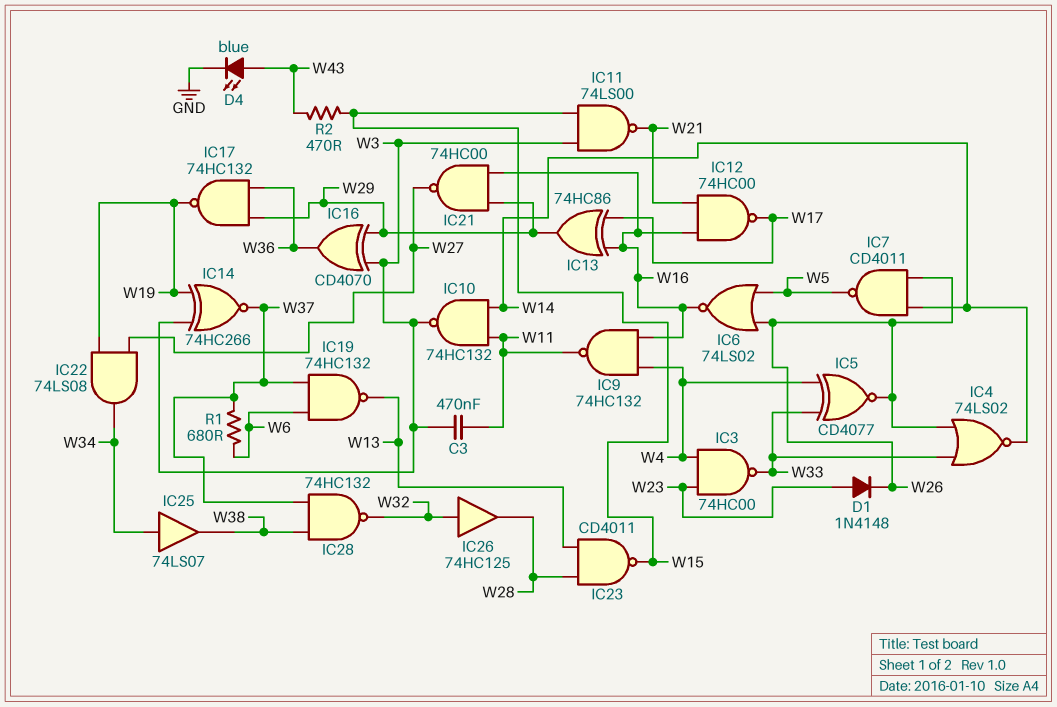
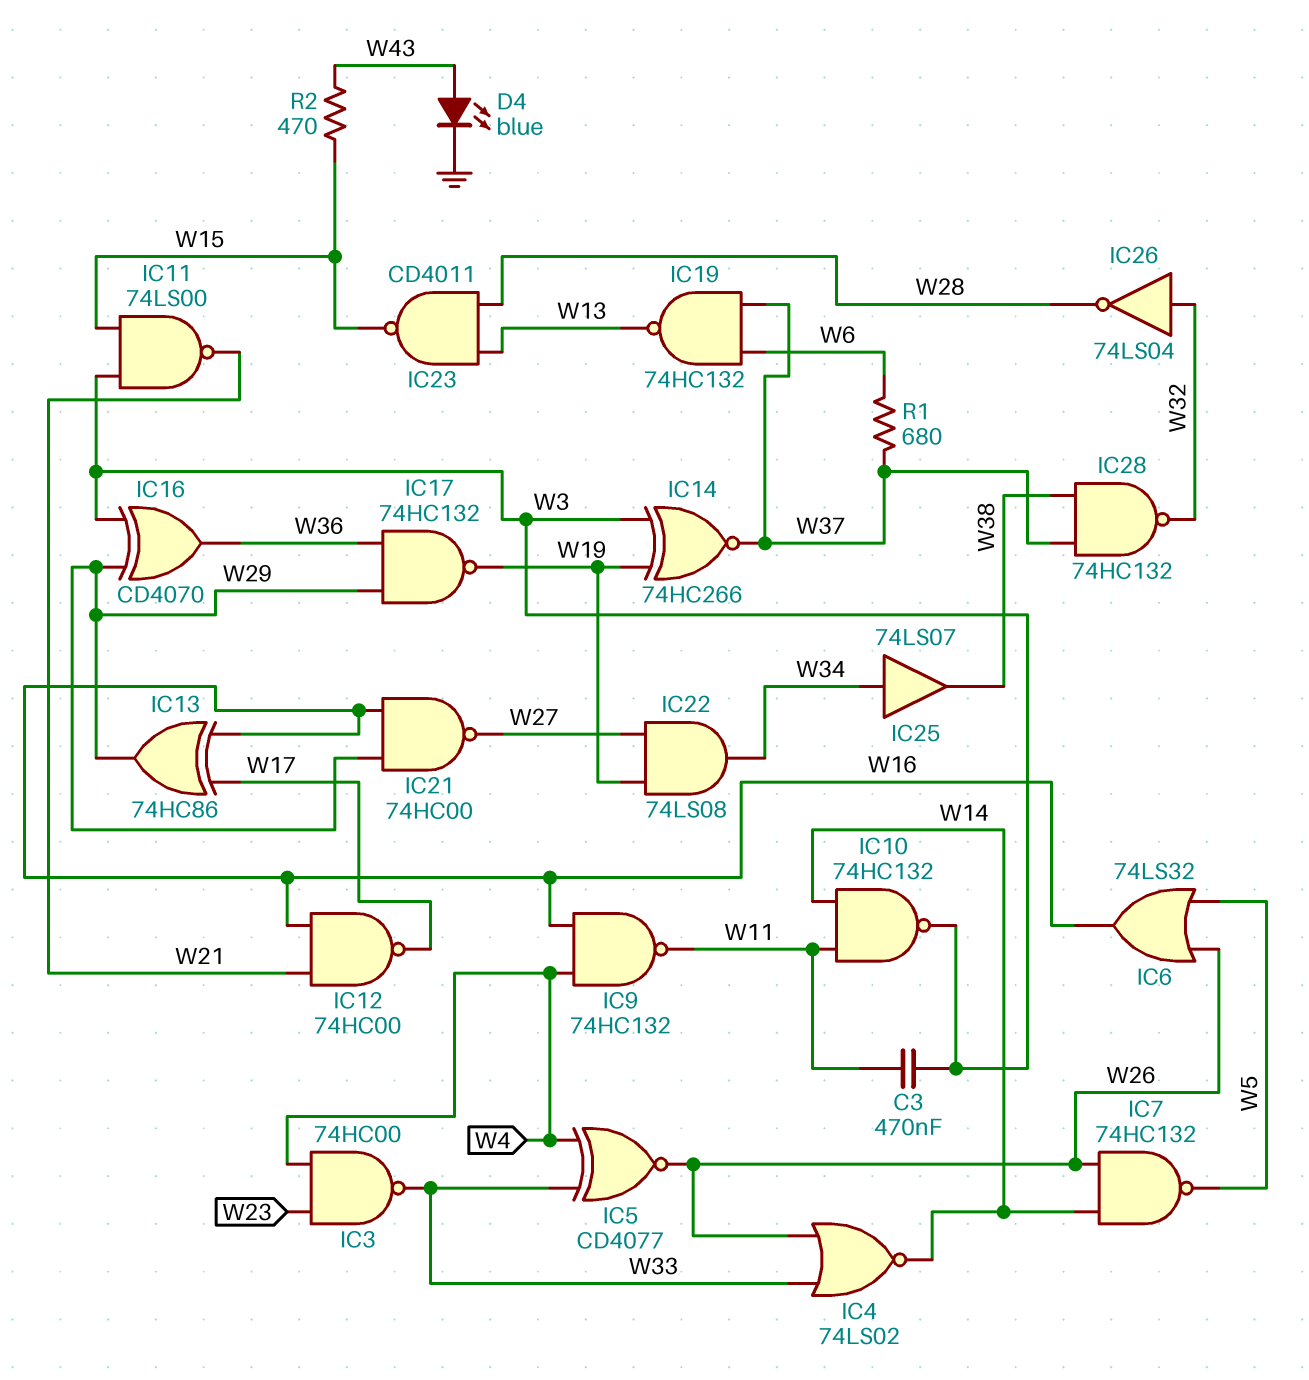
D1: diode 1N4148 (A W23, K W26) -> none
IC6: NOR 74LS02 (in W5, in W26, out W16) -> OR 74LS32 (in W5, in W26, out W16)
IC7: NAND CD4011 (in W14, in W26, out W5) -> NAND 74HC132 (in W14, in W26, out W5)
IC26: buffer 74HC125 (in W32, out W28) -> NOT 74LS04 (in W32, out W28)

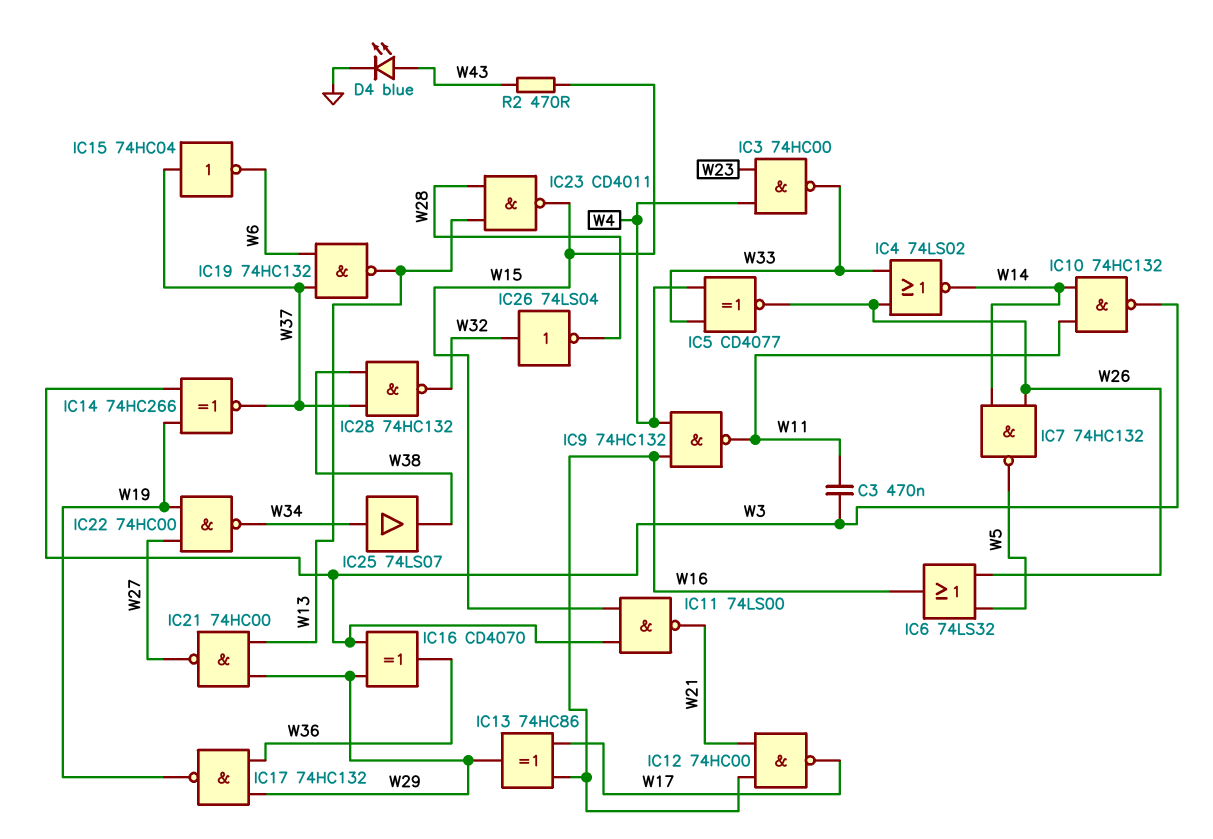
IC15: none -> NOT 74HC04 (in W37, out W6)
IC21: NAND 74HC00 (in W16, in W29, out W27) -> NAND 74HC00 (in W13, in W29, out W27)
IC22: AND 74LS08 (in W19, in W27, out W34) -> NAND 74HC00 (in W19, in W27, out W34)
R1: 680 (W6, W37) -> none

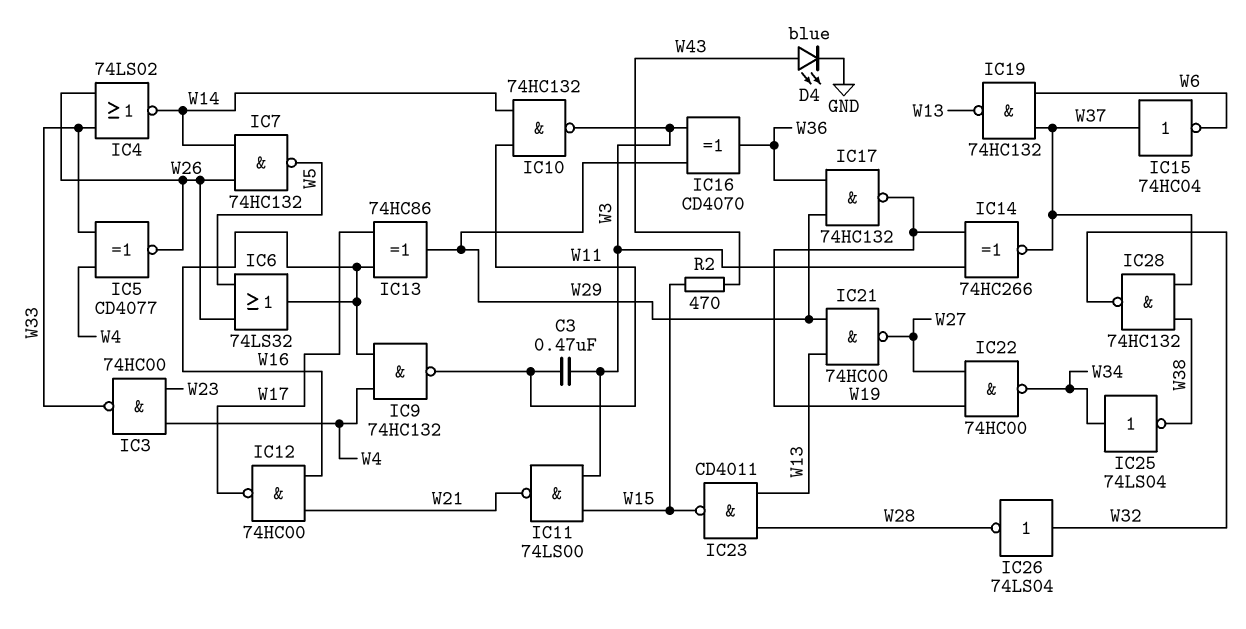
IC25: buffer 74LS07 (in W34, out W38) -> NOT 74LS04 (in W34, out W38)

